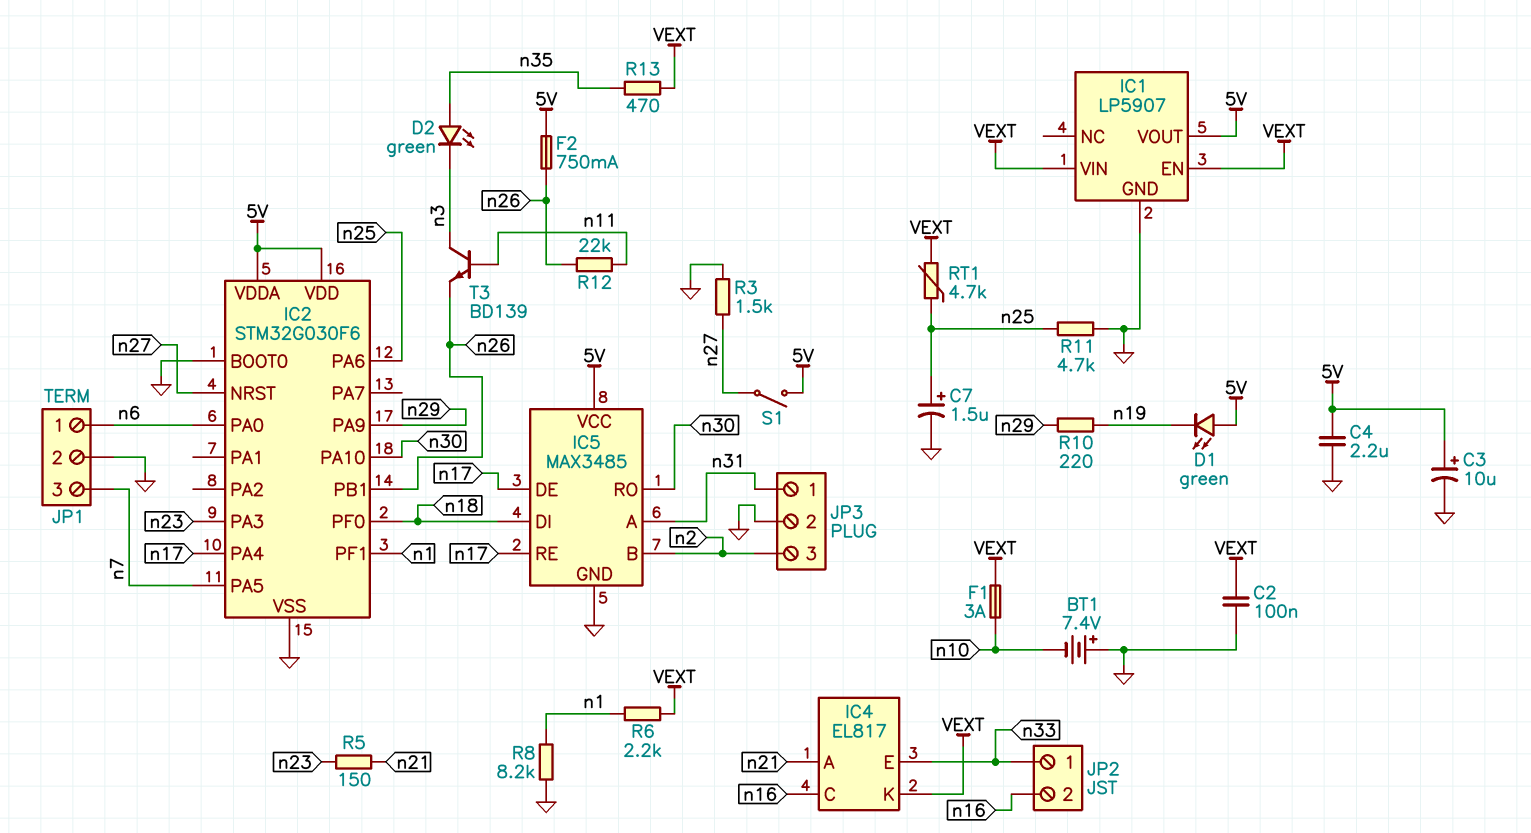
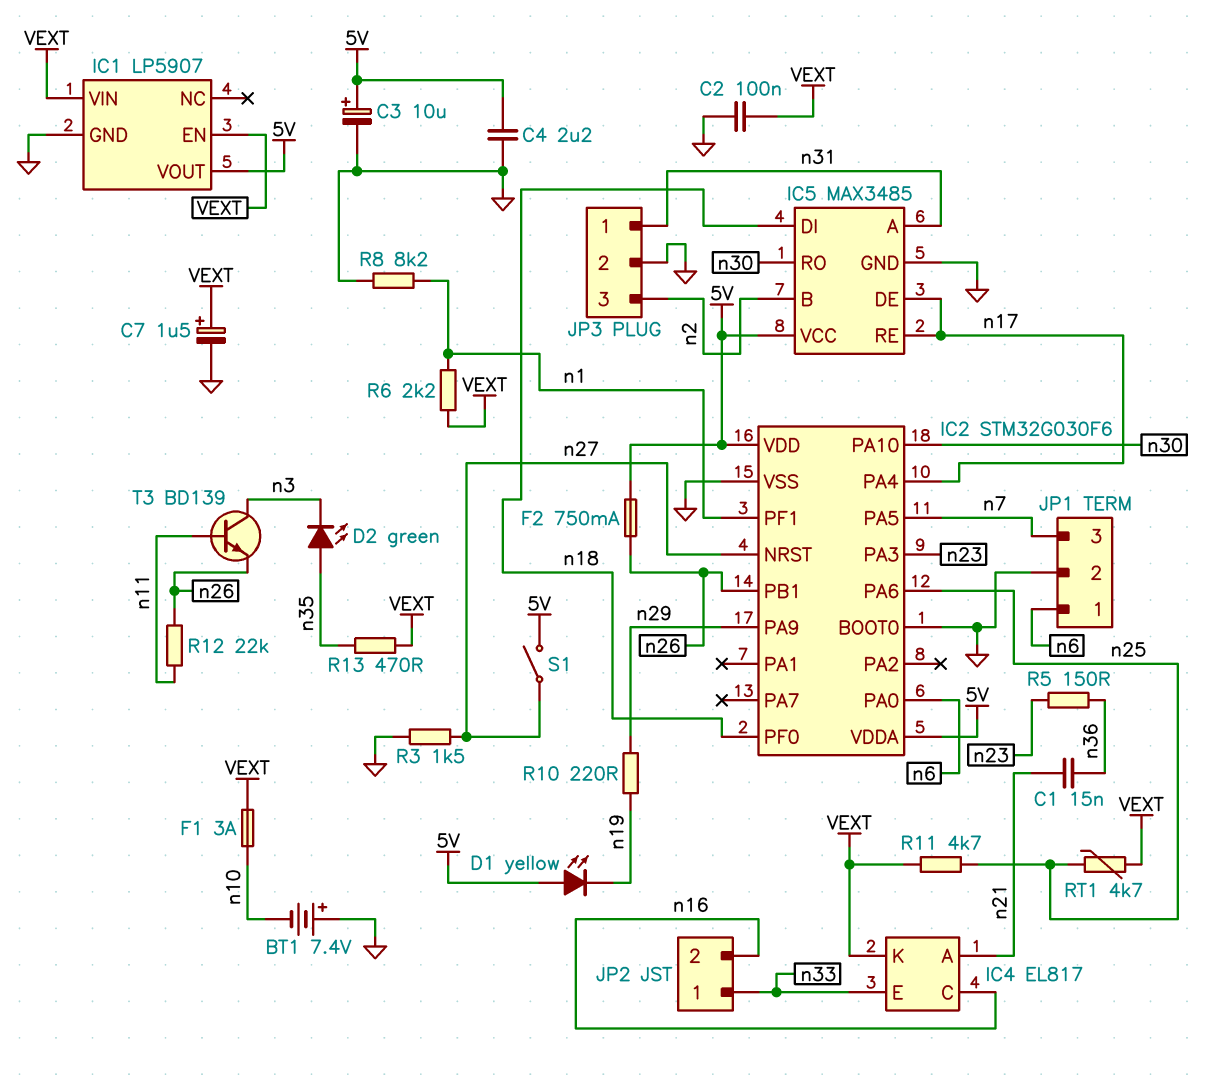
C1: none -> 15nF (n21, n36)
C7: 1.5uF (plus n25, minus GND) -> 1.5uF (plus VEXT, minus GND)
D1: LED green (A 5V, K n19) -> LED yellow (A 5V, K n19)
R5: 150 (n21, n23) -> 150 (n23, n36)
R11: 4.7k (GND, n25) -> 4.7k (VEXT, n25)

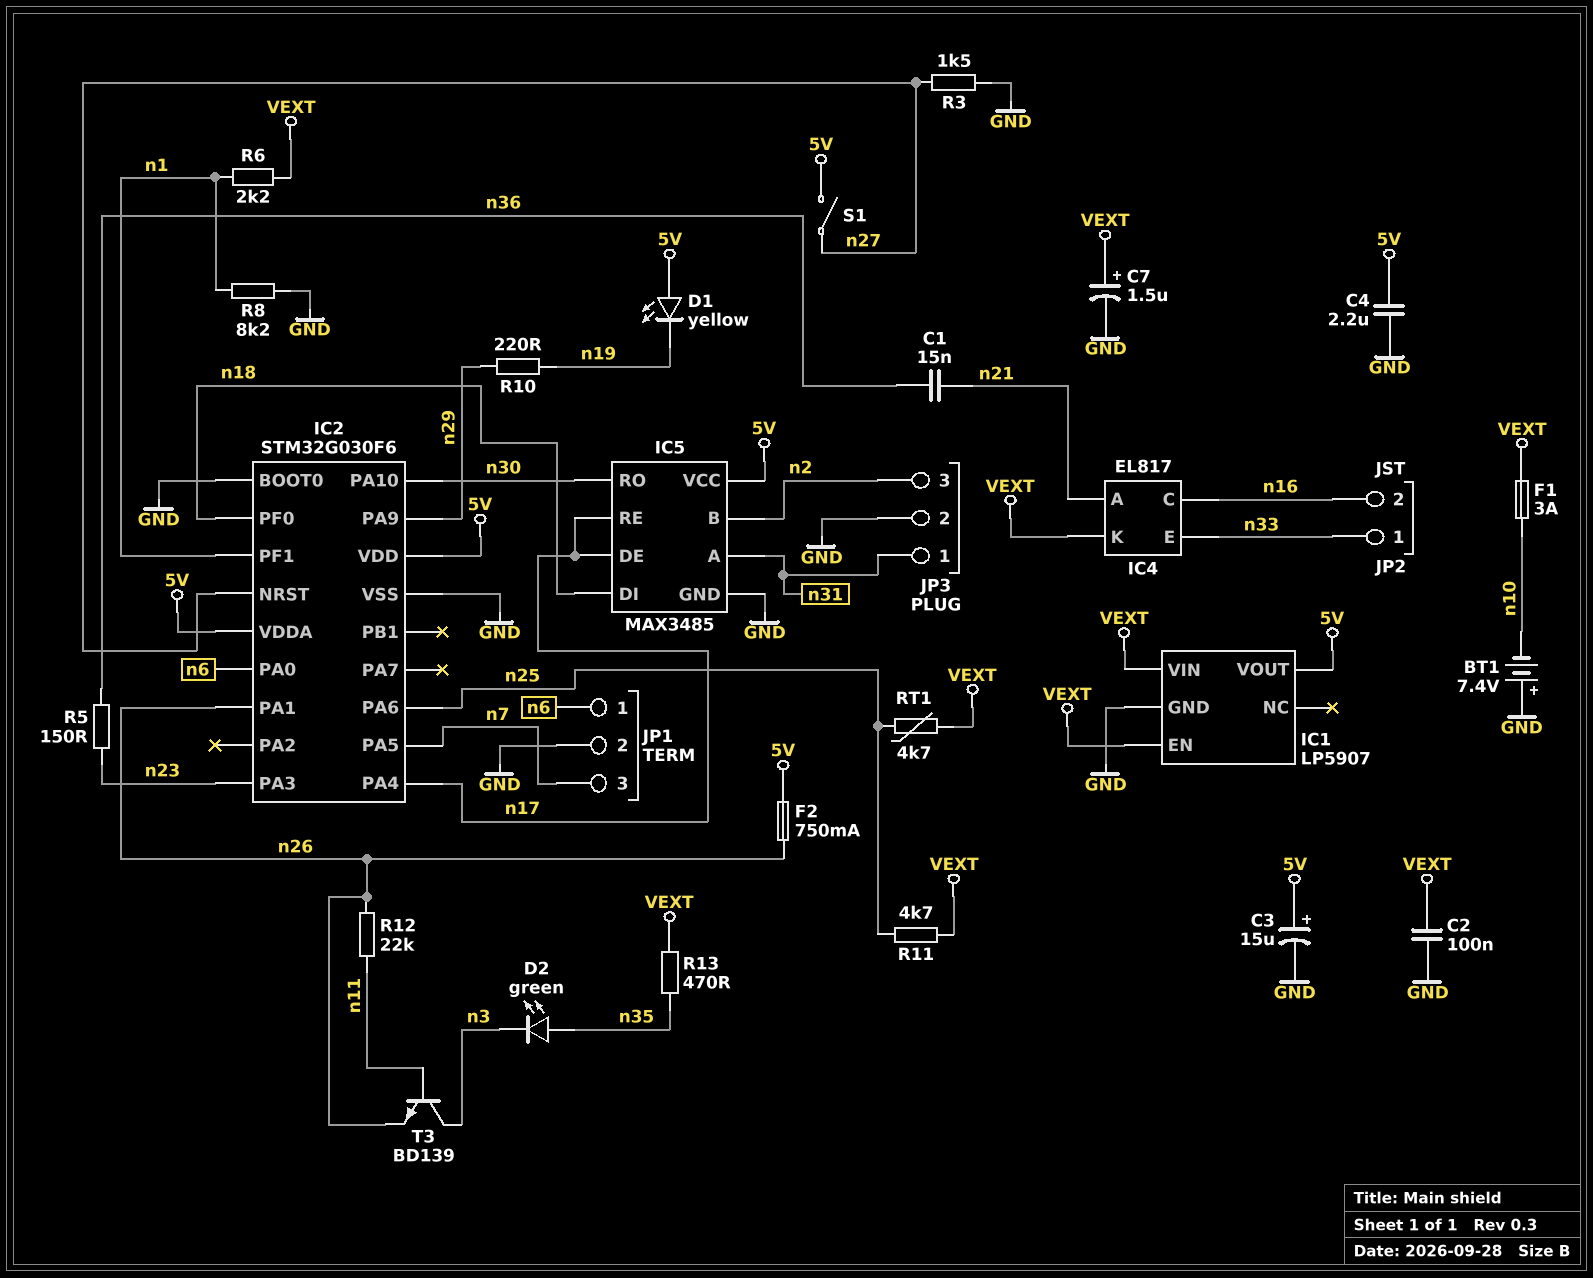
C3: 10uF (plus 5V, minus GND) -> 15uF (plus 5V, minus GND)
IC2 pin PA1: none -> n26
IC2 pin PB1: n26 -> none

